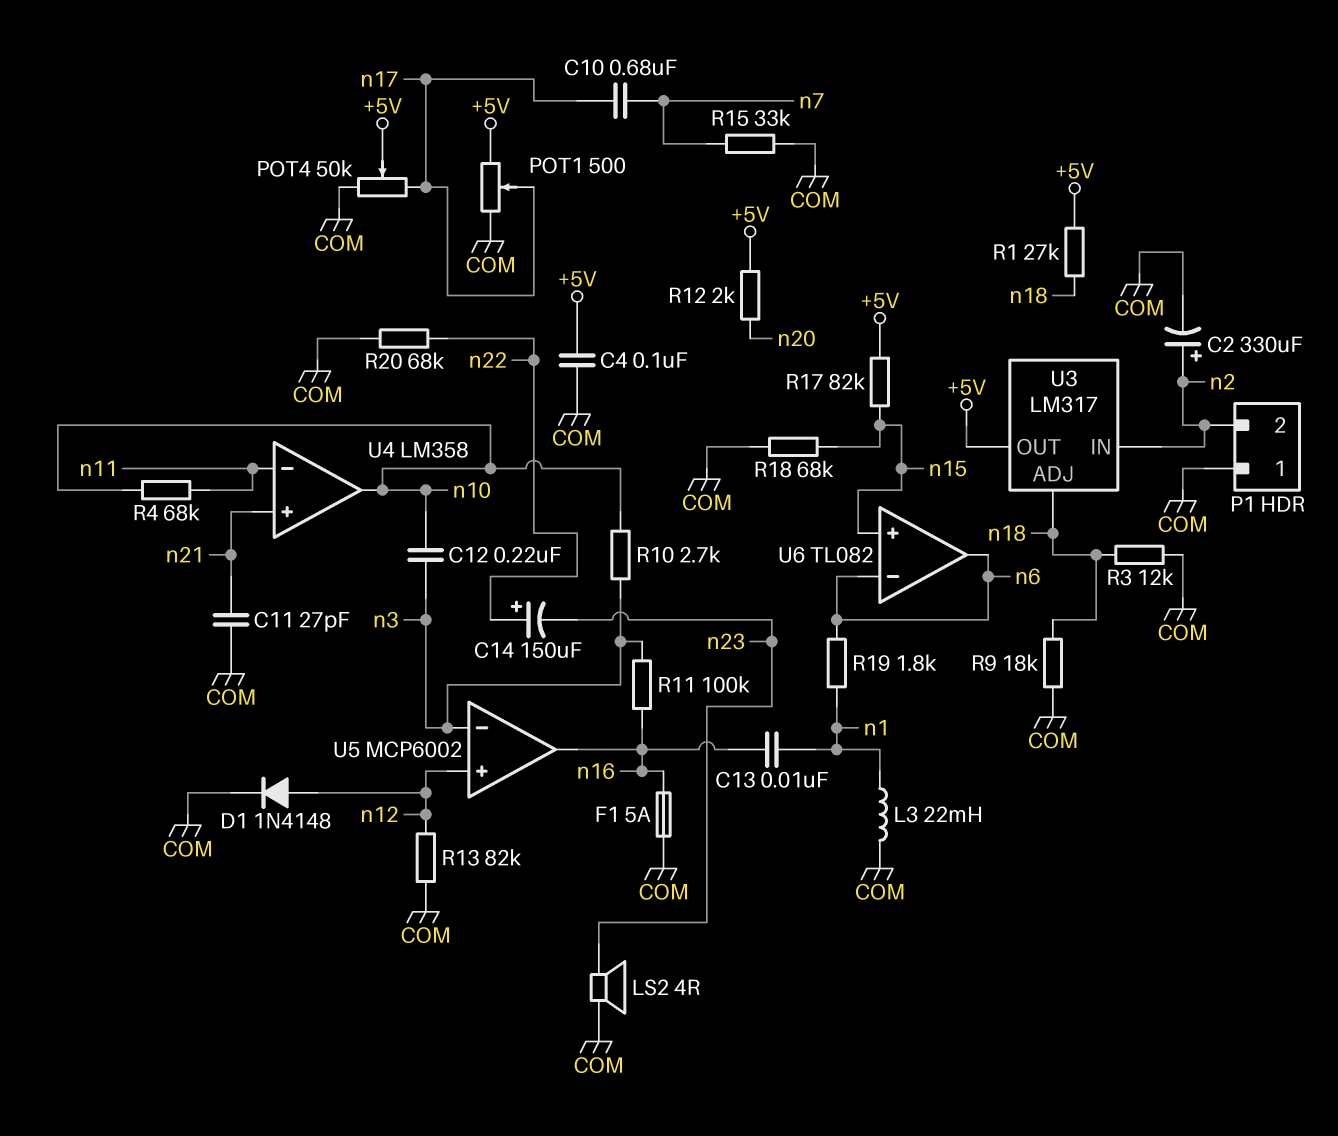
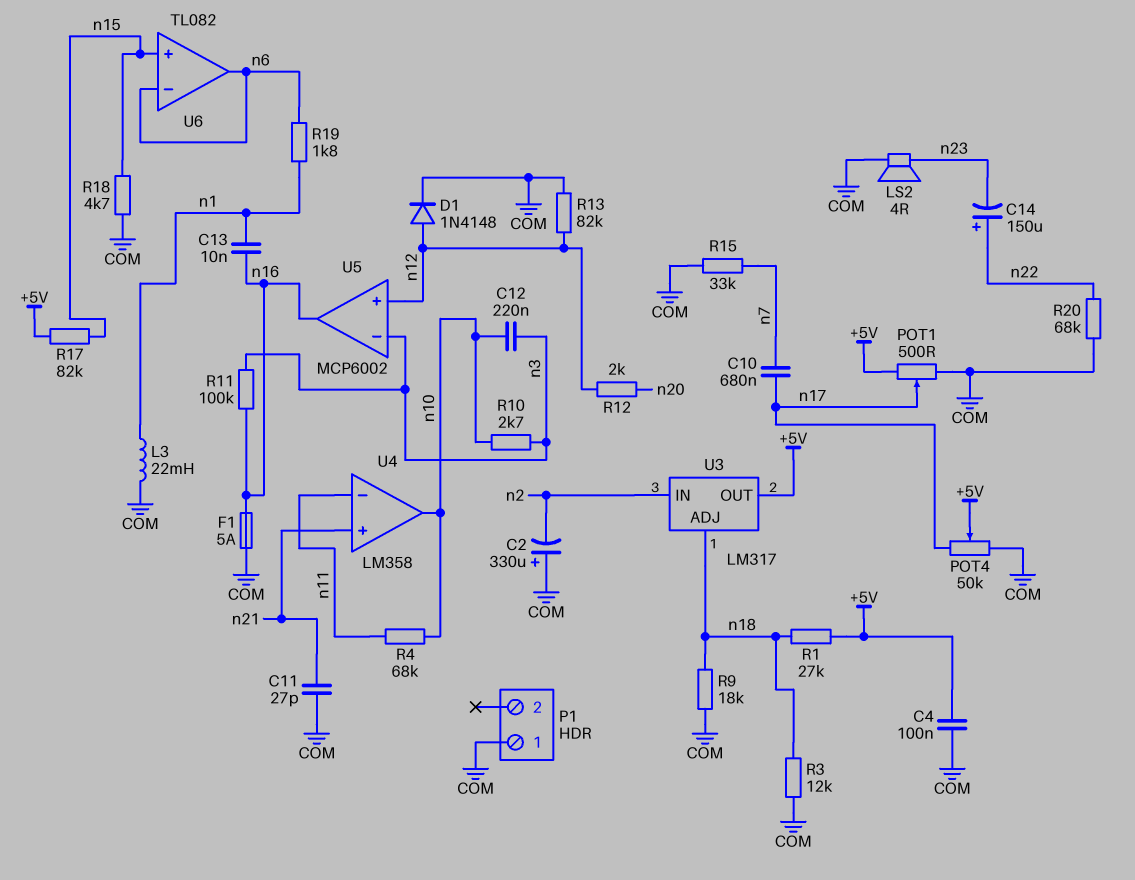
C2: 330uF (plus n2, minus COM) -> 330uF (plus COM, minus n2)
P1 pin 2: n2 -> none
R12: 2k (+5V, n20) -> 2k (n12, n20)
R18: 68k (COM, n15) -> 4.7k (COM, n15)

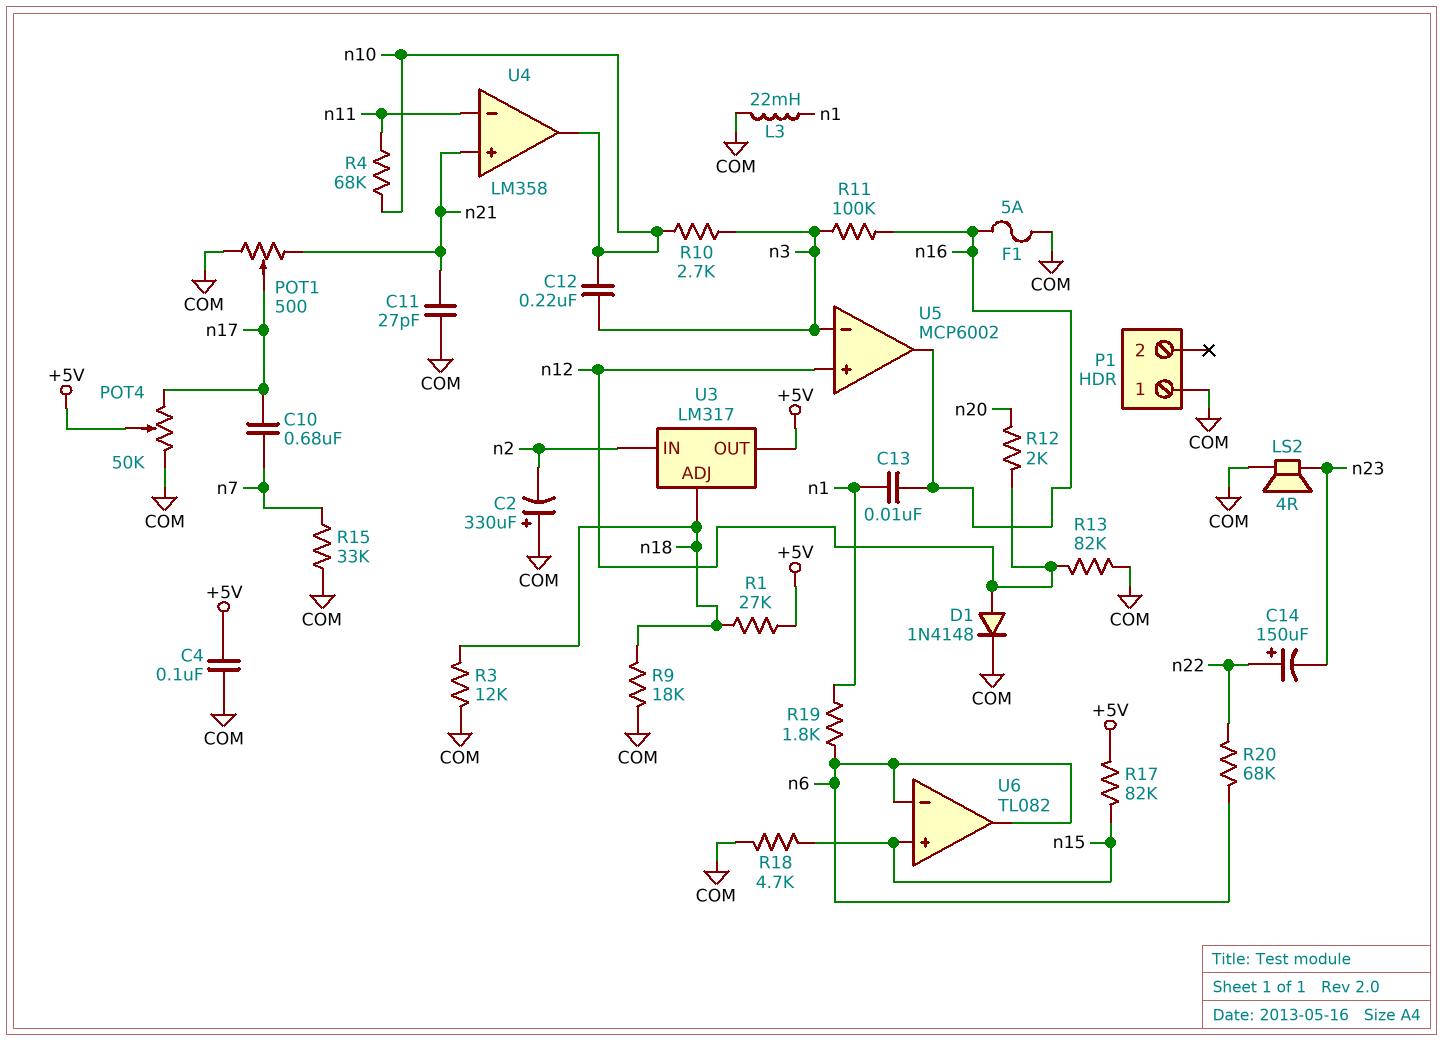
POT1: 500 (+5V, COM, wiper n17) -> 500 (COM, n21, wiper n17)
R20: 68k (COM, n22) -> 68k (n6, n22)

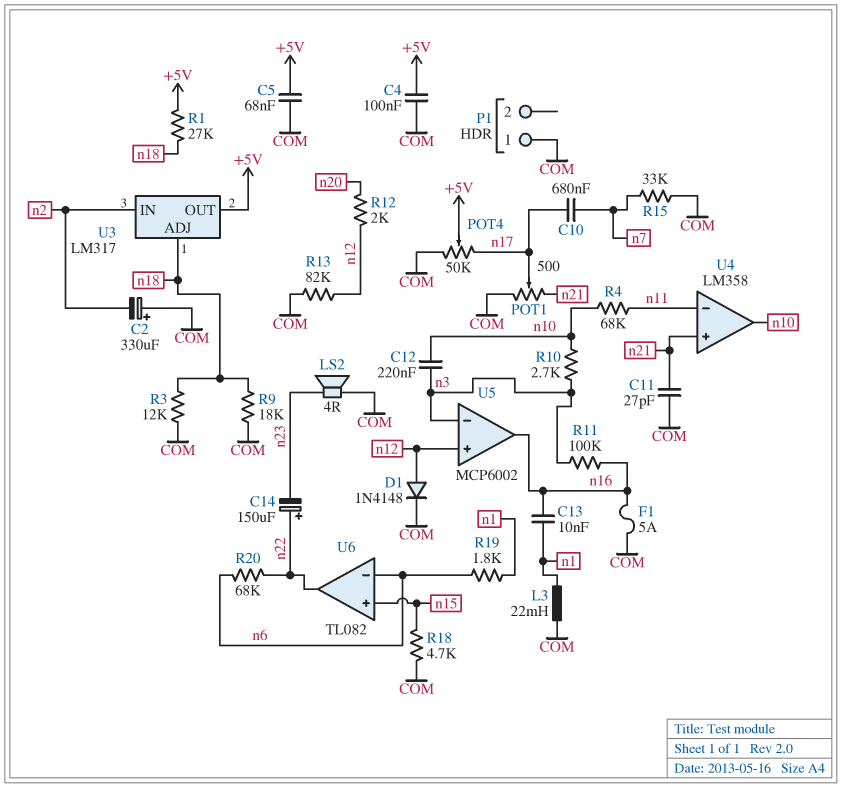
C5: none -> 68nF (+5V, COM)
R17: 82k (+5V, n15) -> none
U6 pin out: n6 -> n22

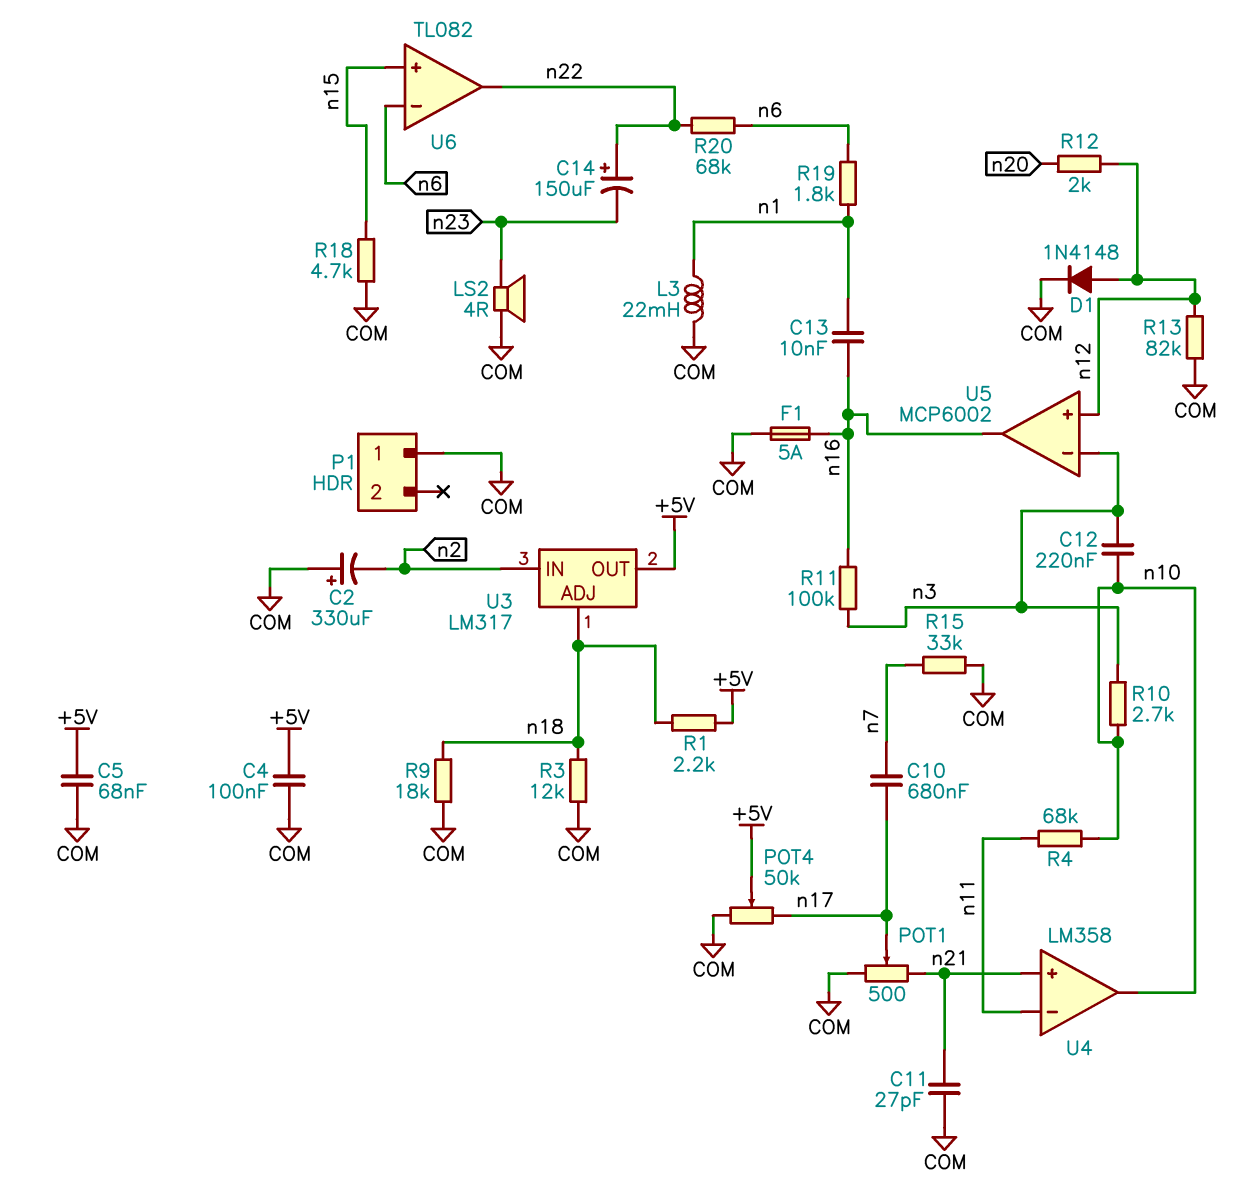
R1: 27k (+5V, n18) -> 2.2k (+5V, n18)

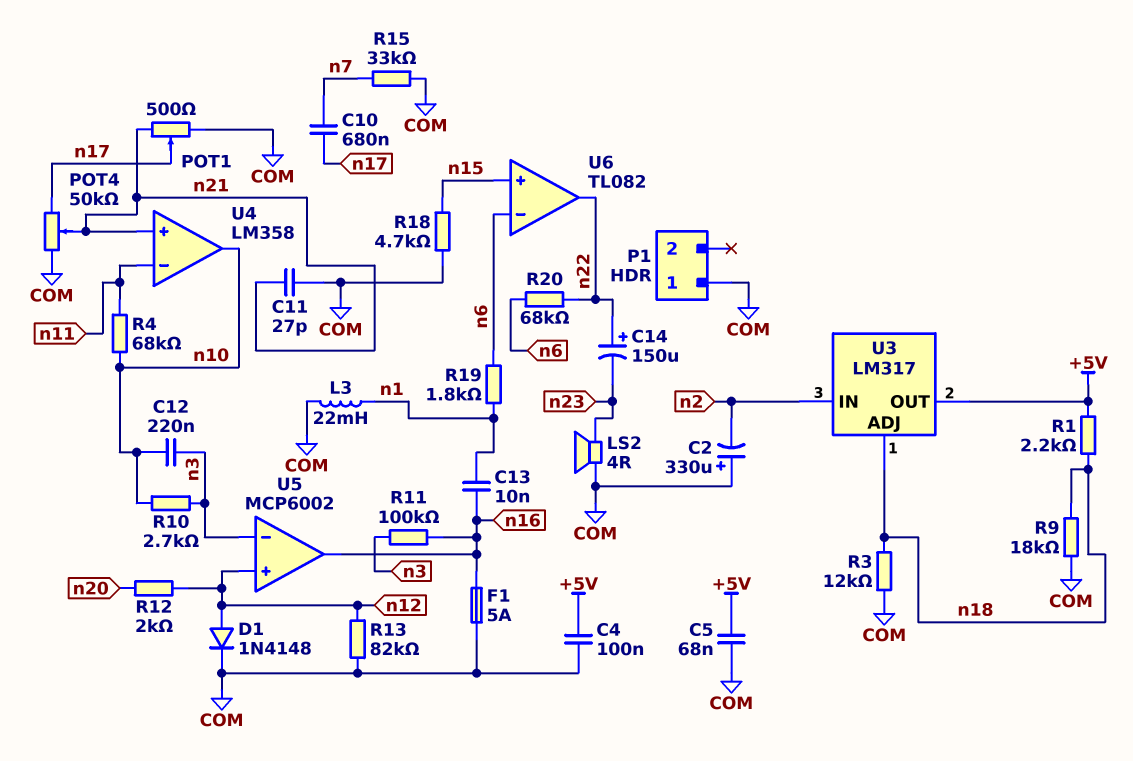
POT4: 50k (COM, n17, wiper +5V) -> 50k (COM, n17, wiper n21)

